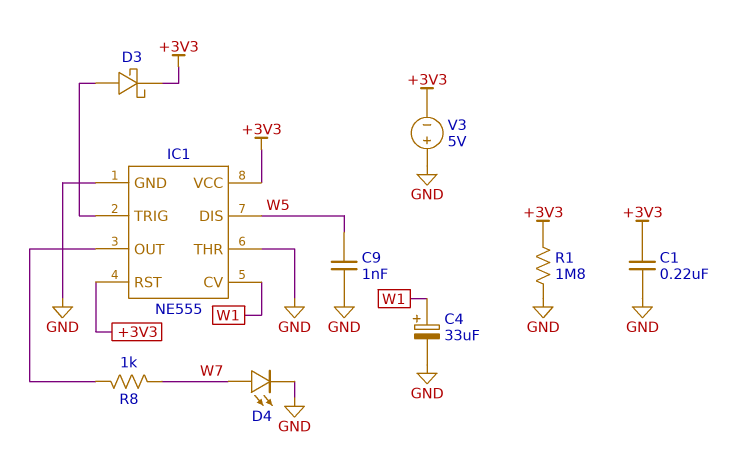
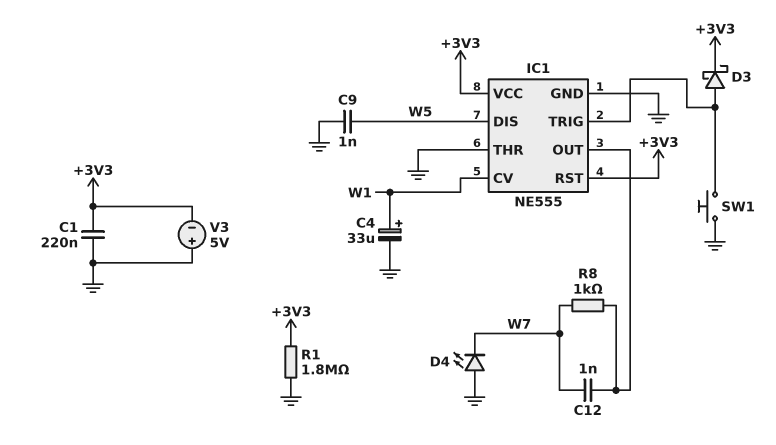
C12: none -> 1nF (IC1/OUT, W7)
D4: LED (A W7, K GND) -> LED (A GND, K W7)
SW1: none -> button (GND, IC1/TRIG)

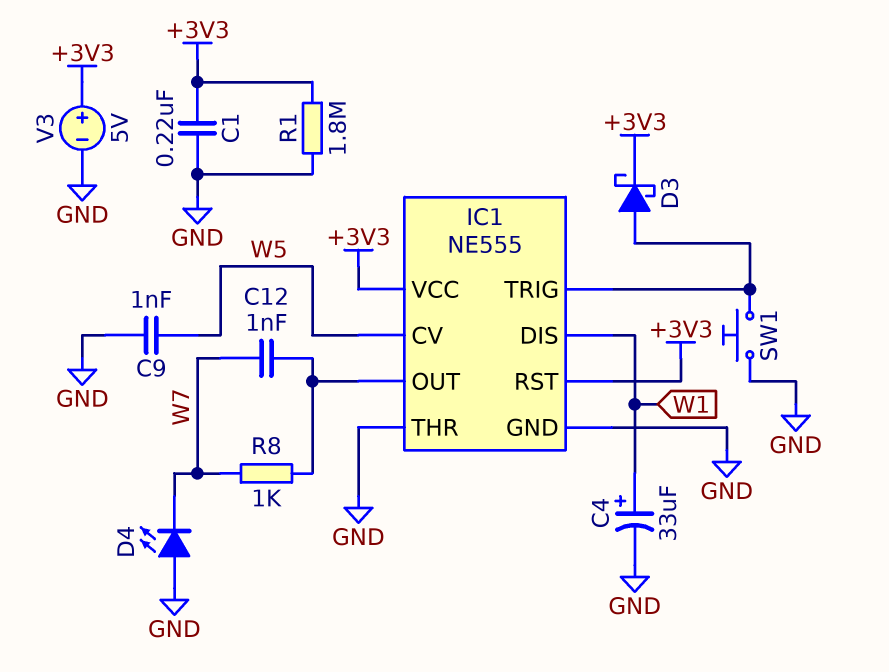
IC1 pin CV: W1 -> W5
IC1 pin DIS: W5 -> W1
V3: 5V (plus GND, minus +3V3) -> 5V (plus +3V3, minus GND)

